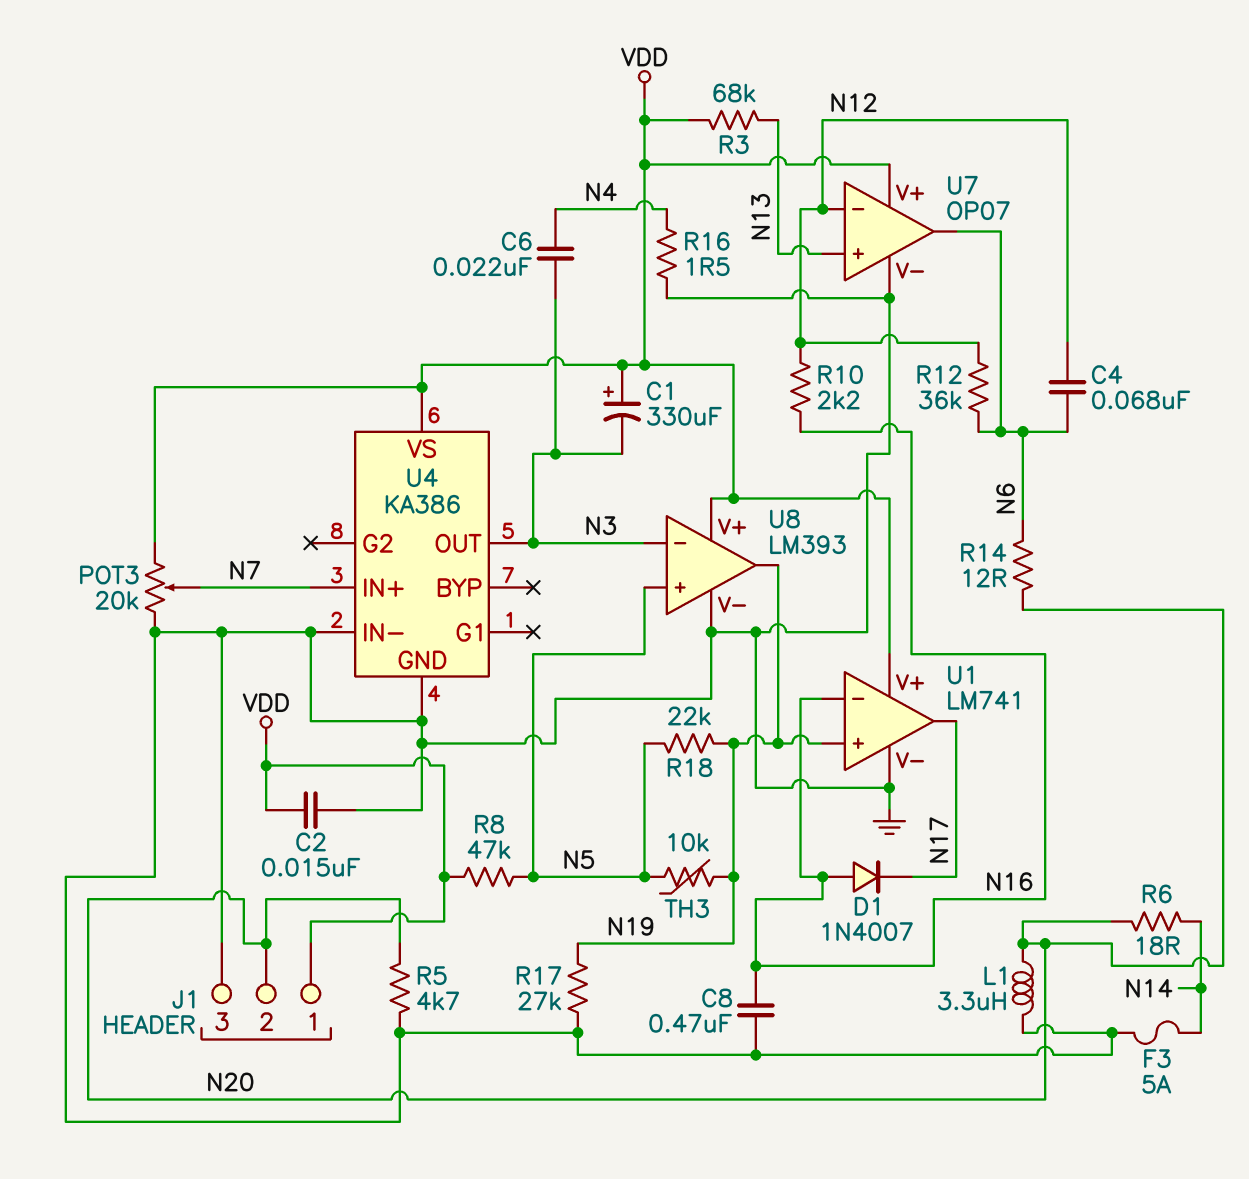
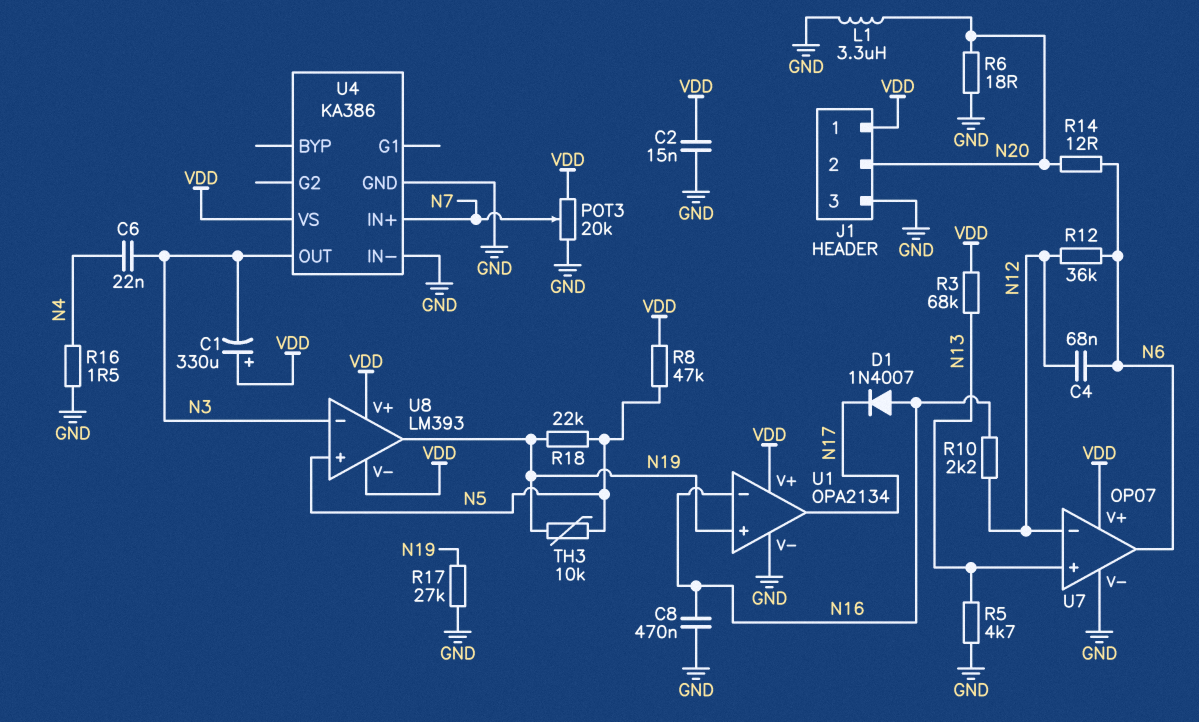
F3: 5A (GND, N14) -> none
R5: 4.7k (GND, N20) -> 4.7k (GND, N13)
R6: 18 (N14, N20) -> 18 (GND, N20)
U1: LM741 -> OPA2134
U8 pin V-: GND -> VDD

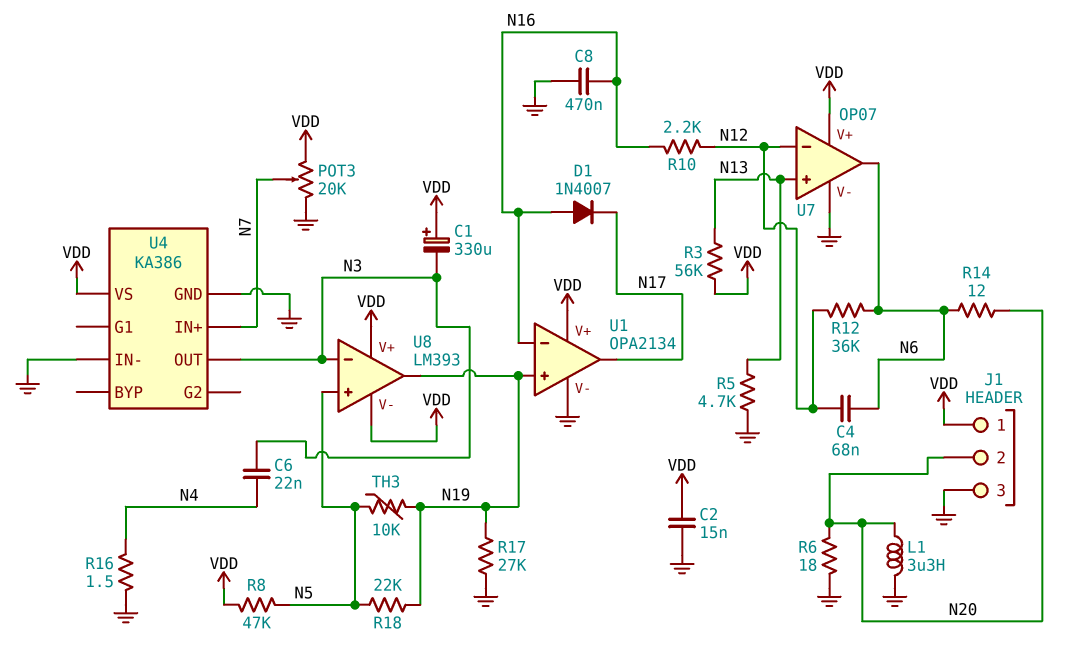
R3: 68k (N13, VDD) -> 56k (N13, VDD)

